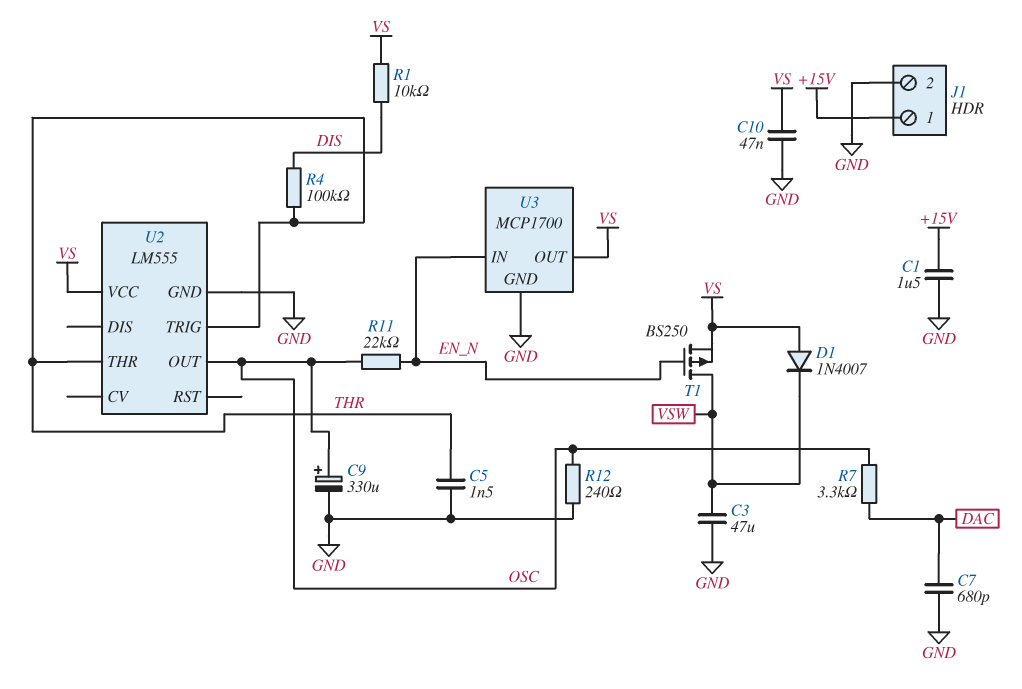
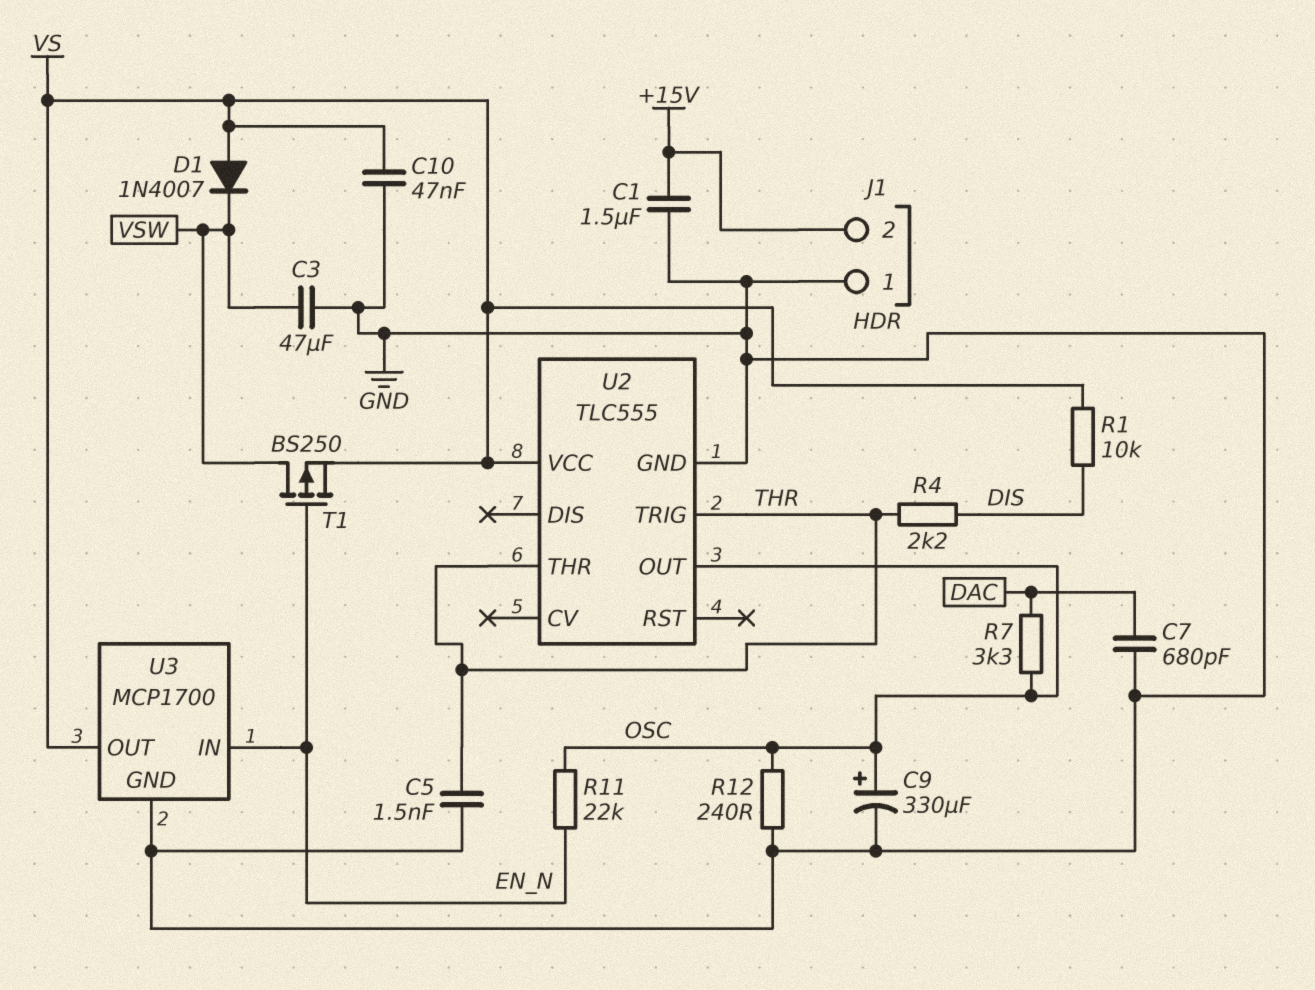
J1 pin 1: +15V -> GND
J1 pin 2: GND -> +15V
R4: 100k (DIS, THR) -> 2.2k (DIS, THR)
U2: LM555 -> TLC555

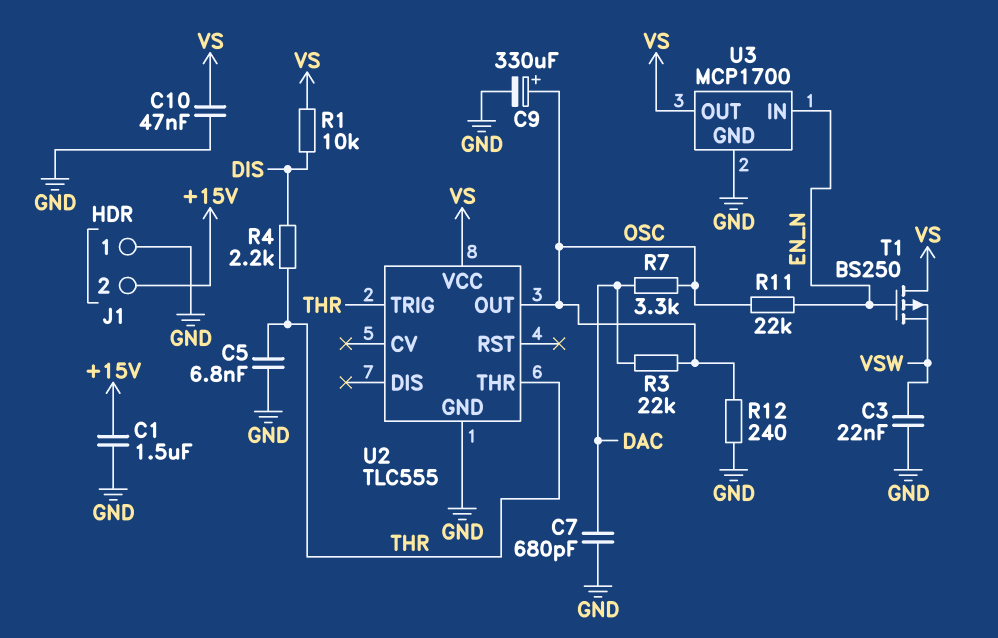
C3: 47uF (GND, VSW) -> 22nF (GND, VSW)
C5: 1.5nF (GND, THR) -> 6.8nF (GND, THR)
D1: diode 1N4007 (A VS, K VSW) -> none
R3: none -> 22k (DAC, OSC)
T1: PMOS BS250 (G EN_N, D VSW, S VS) -> PMOS BS250 (G EN_N, D VS, S VSW)

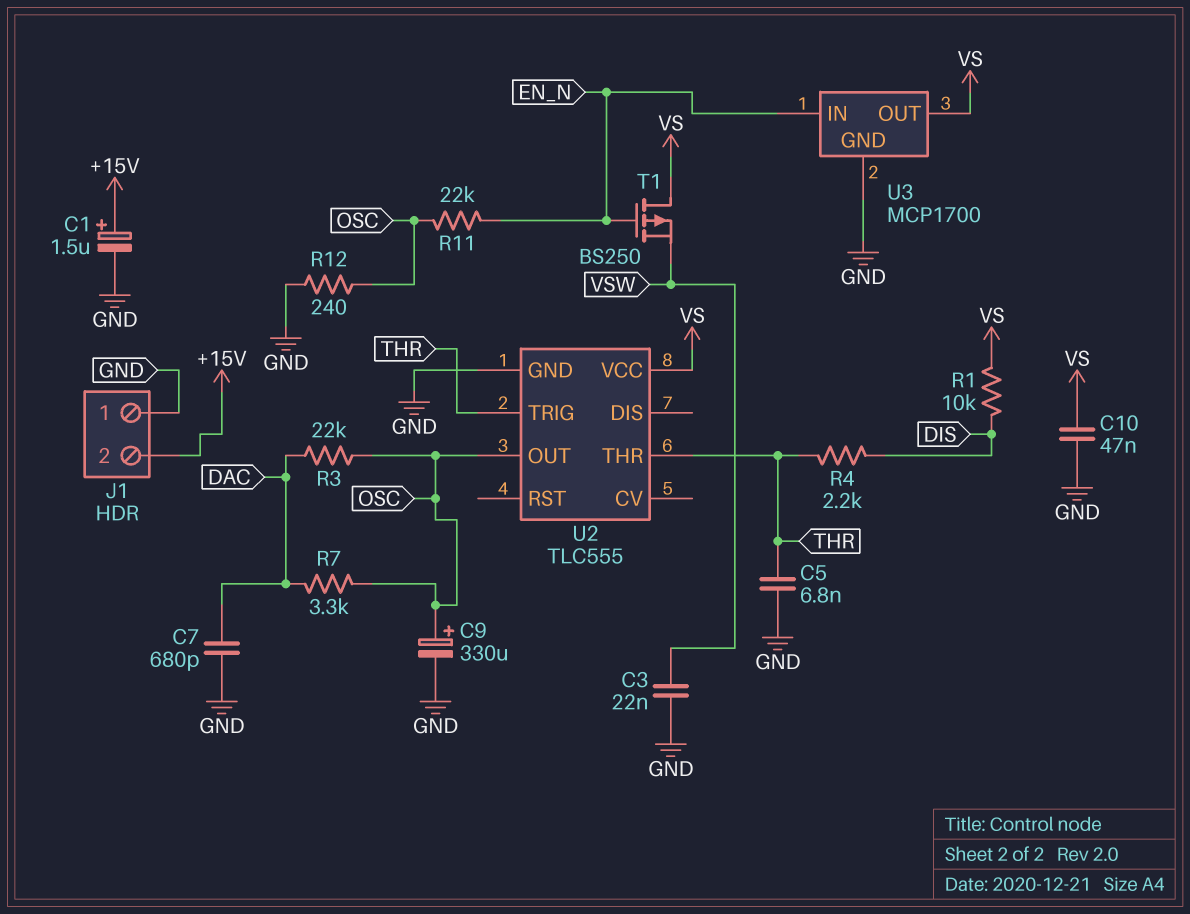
C1: 1.5uF (+15V, GND) -> 1.5uF (plus +15V, minus GND)

